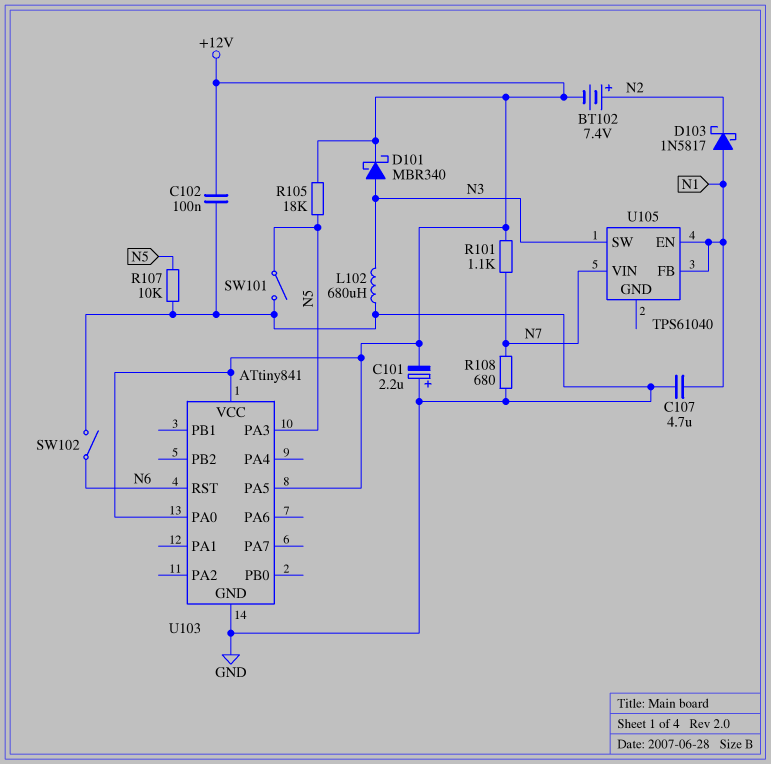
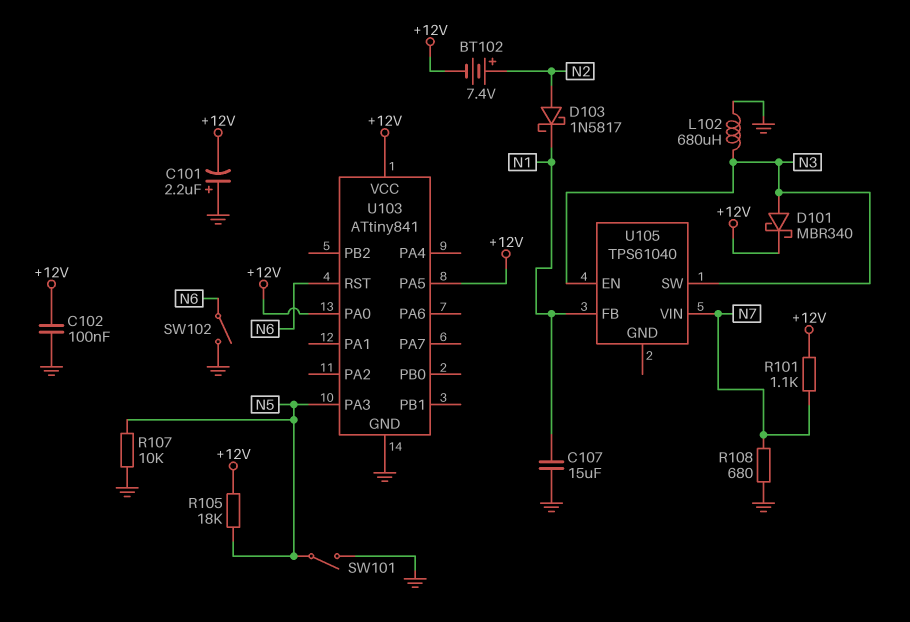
C107: 4.7uF (GND, N1) -> 15uF (GND, N1)
D103: schottky 1N5817 (A N1, K N2) -> schottky 1N5817 (A N2, K N1)
U105 pin EN: N1 -> N3

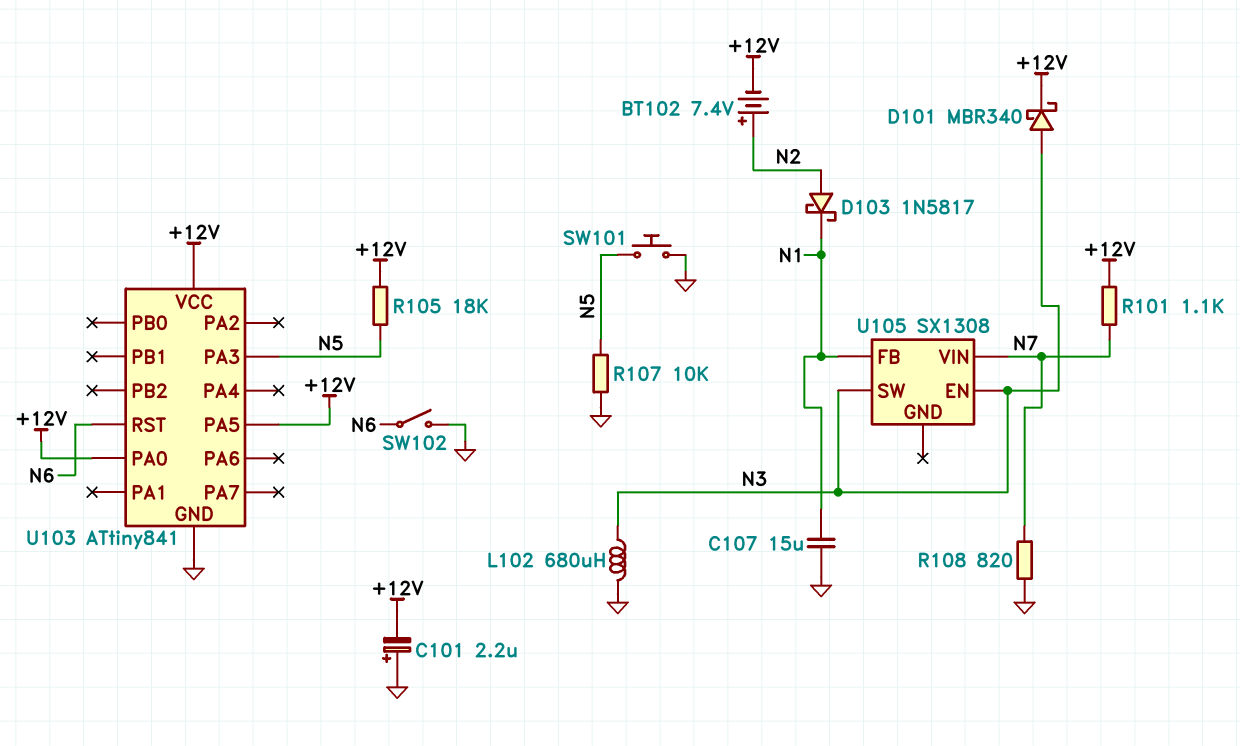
C102: 100nF (+12V, GND) -> none
R108: 680 (GND, N7) -> 820 (GND, N7)
SW101: switch (GND, N5) -> button (GND, N5)
U105: TPS61040 -> SX1308

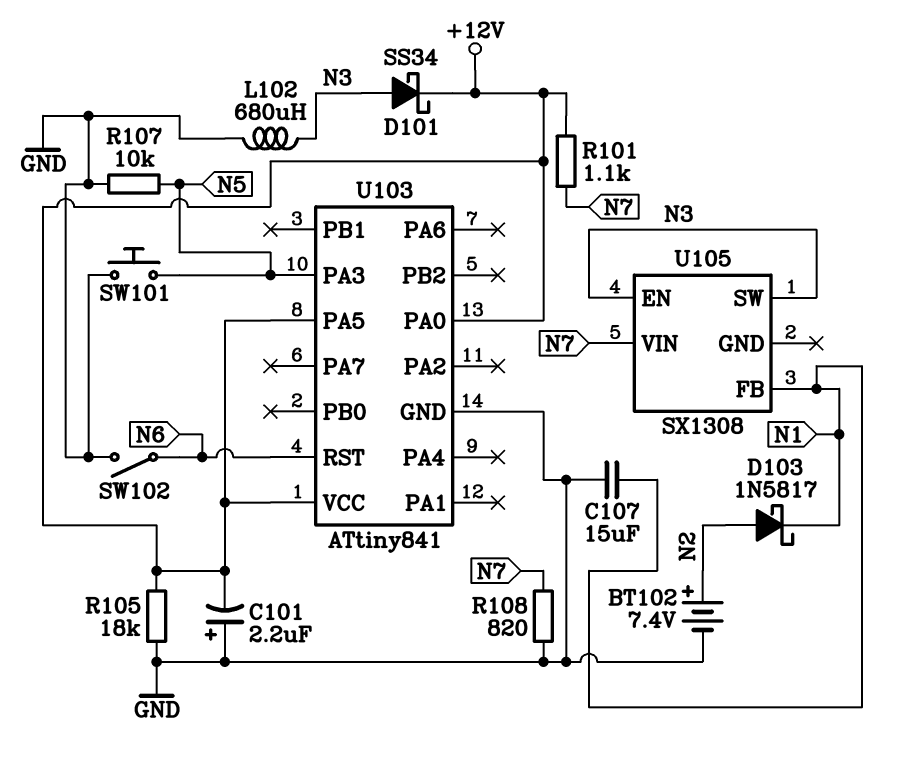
BT102: 7.4V (plus N2, minus +12V) -> 7.4V (plus N2, minus GND)
D101: schottky MBR340 (A N3, K +12V) -> schottky SS34 (A N3, K +12V)
R105: 18k (+12V, N5) -> 18k (+12V, GND)

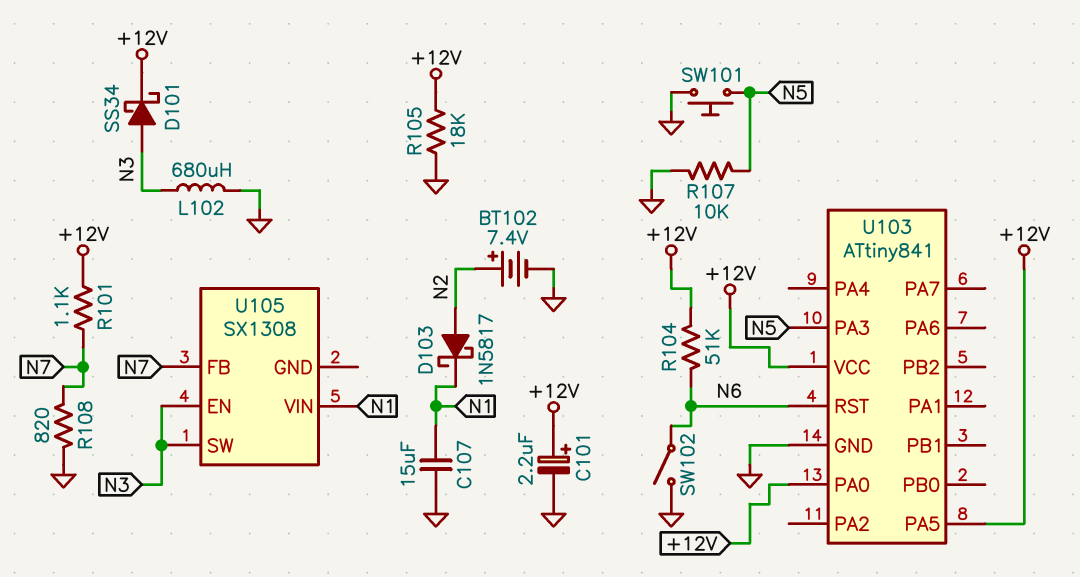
C101: 2.2uF (plus GND, minus +12V) -> 2.2uF (plus +12V, minus GND)
R104: none -> 51k (+12V, N6)
U105 pin FB: N1 -> N7
U105 pin VIN: N7 -> N1

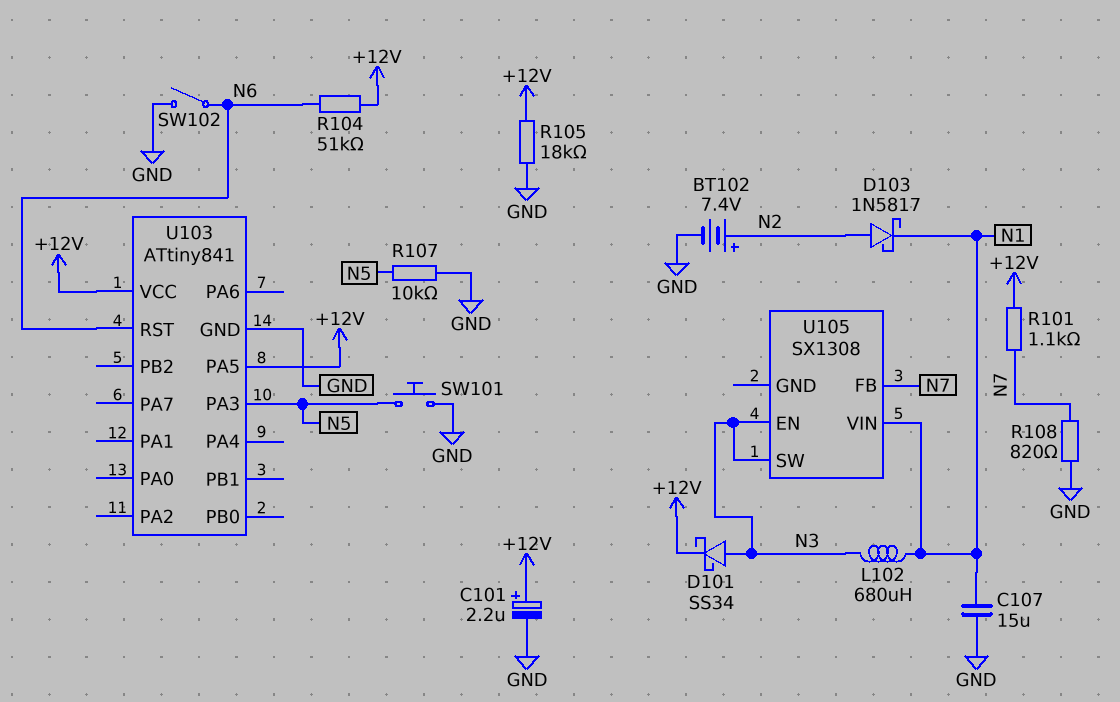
L102: 680uH (GND, N3) -> 680uH (N1, N3)
U103 pin PA0: +12V -> none

